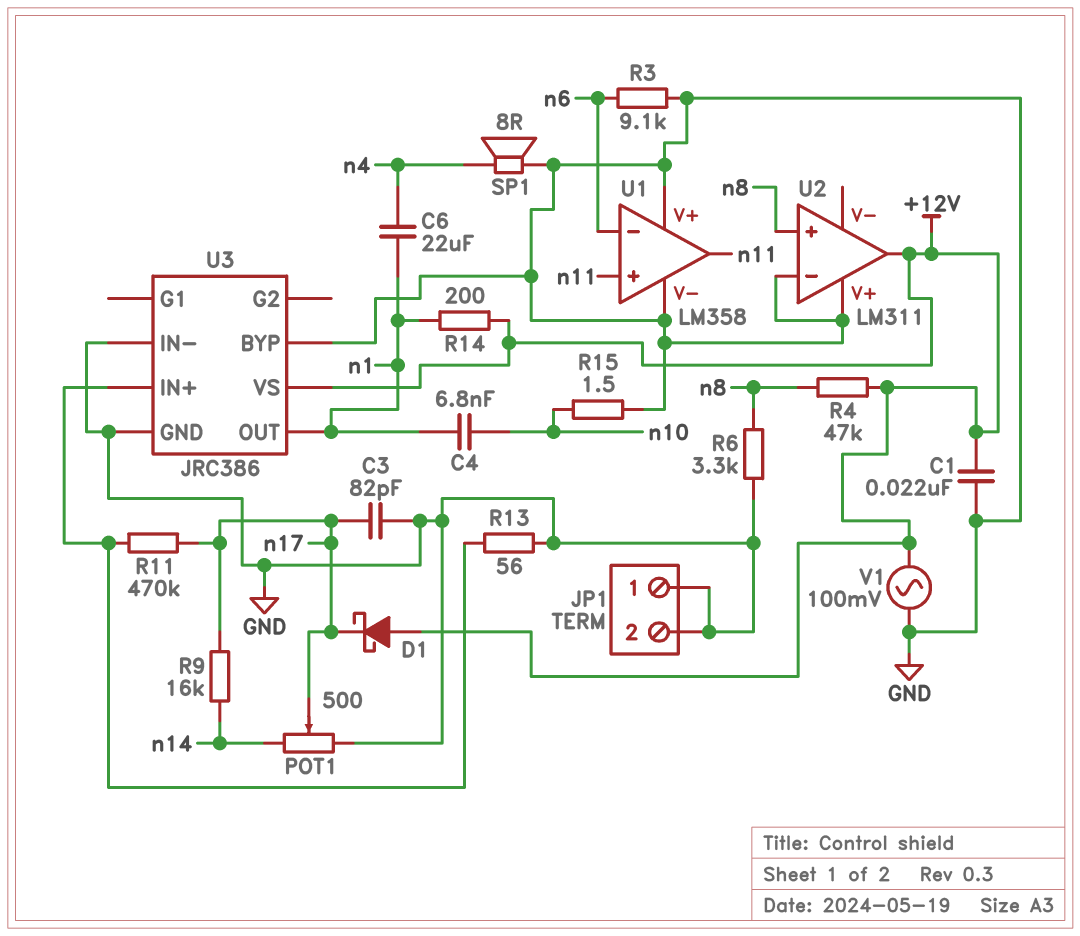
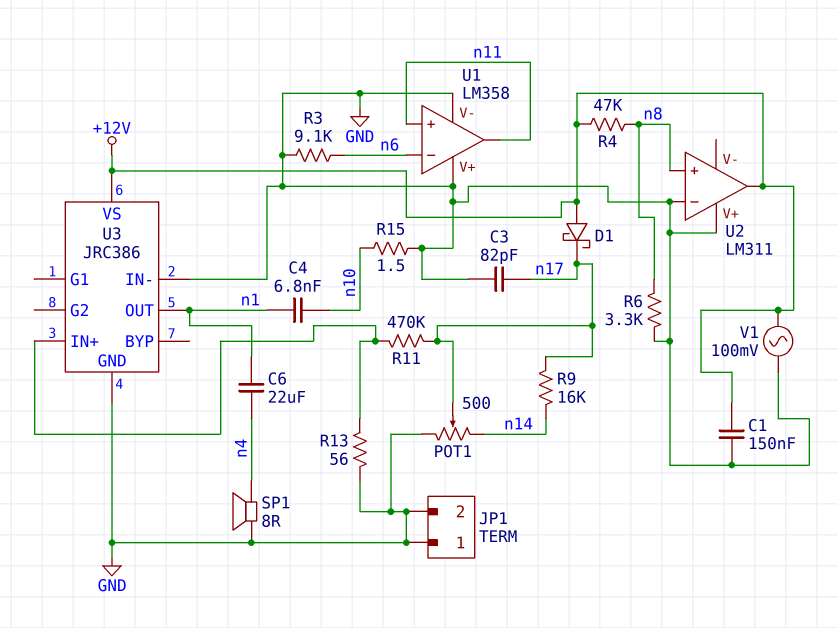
C1: 22nF (+12V, GND) -> 150nF (+12V, GND)
R14: 200 (+12V, n1) -> none
U3 pin BYP: GND -> none

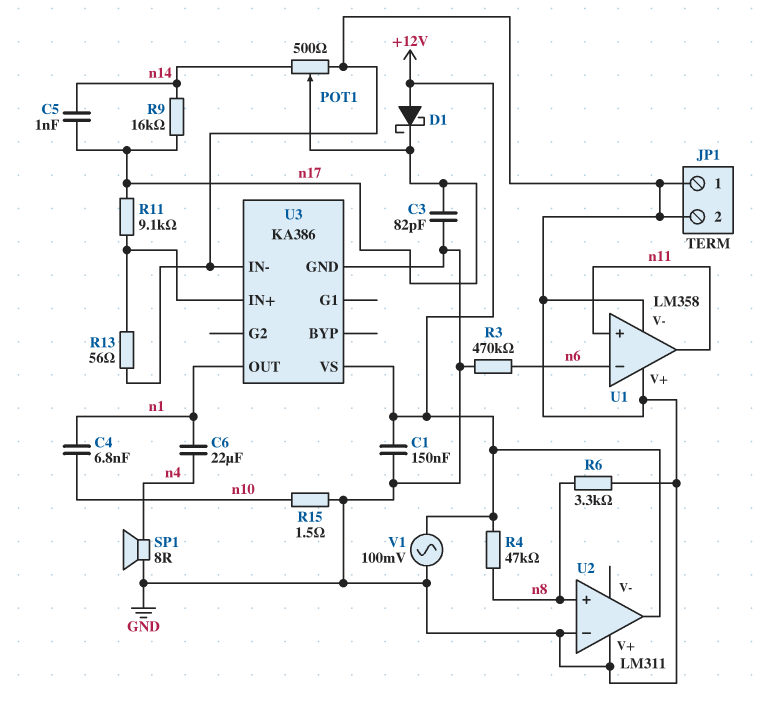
C5: none -> 1nF (n14, n17)
R3: 9.1k (GND, n6) -> 470k (GND, n6)
R11: 470k (U3/IN+, n17) -> 9.1k (U3/IN+, n17)
U3: JRC386 -> KA386

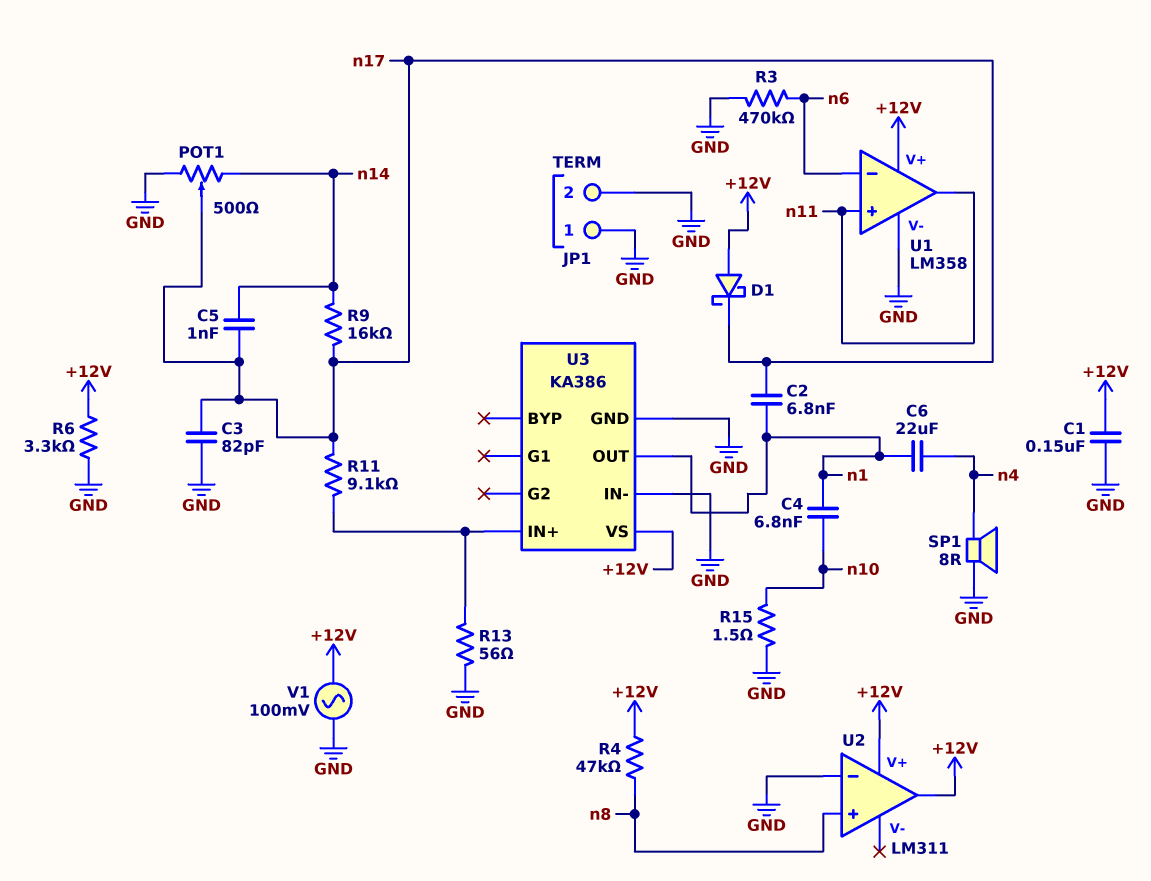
C2: none -> 6.8nF (n1, n17)
R6: 3.3k (GND, n8) -> 3.3k (+12V, GND)
U1 pin V+: GND -> +12V
U2 pin V+: GND -> +12V

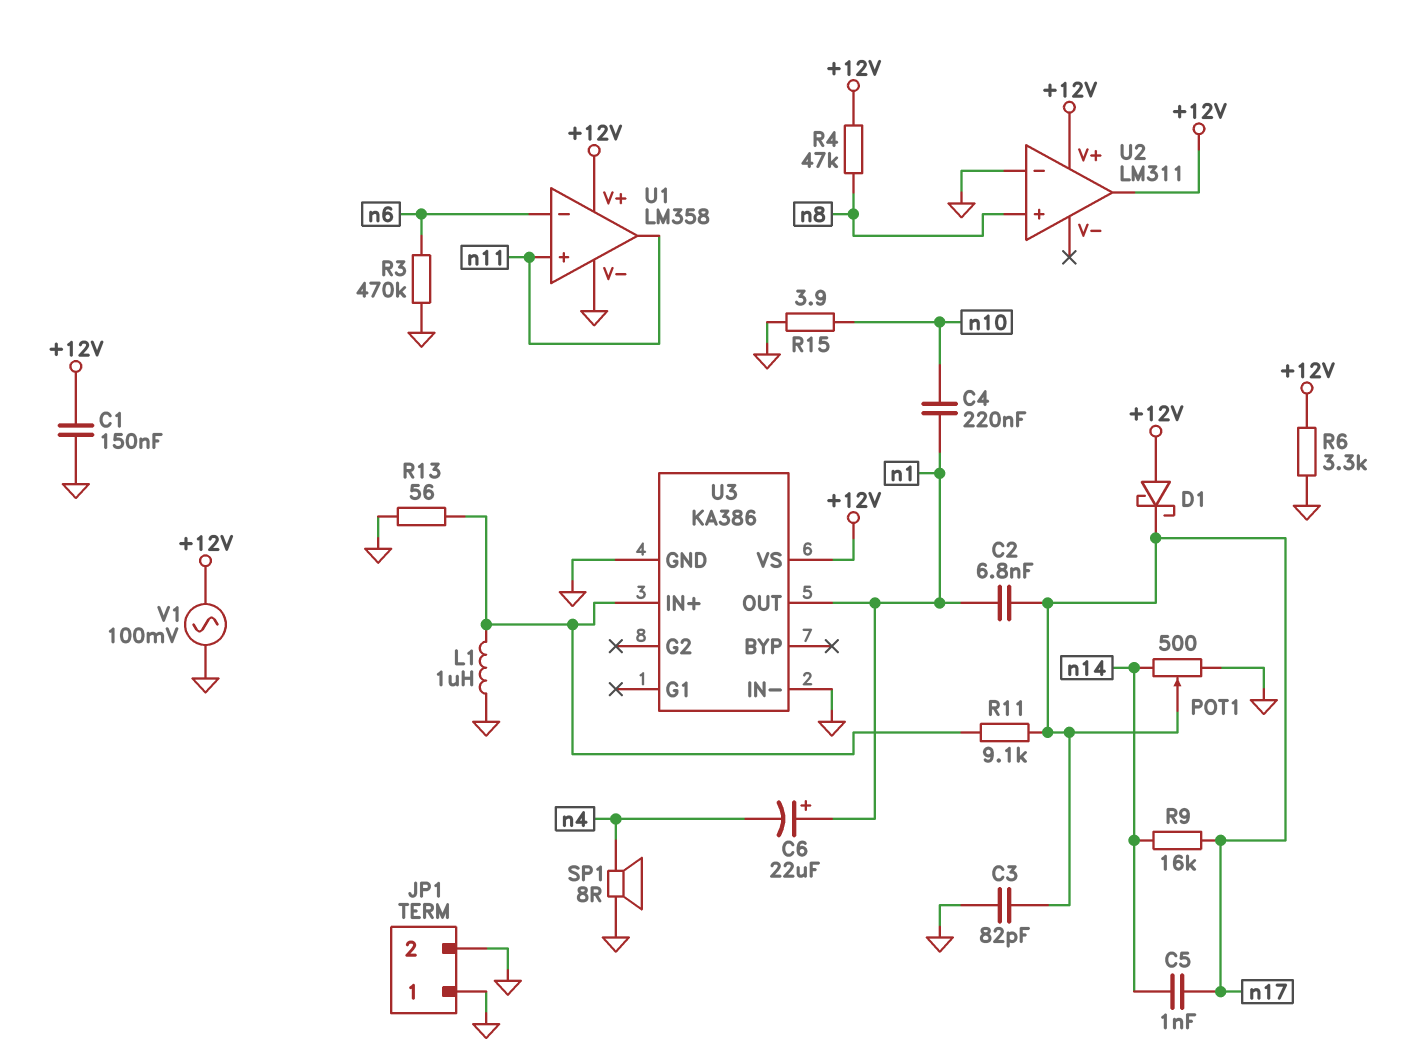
C4: 6.8nF (n1, n10) -> 220nF (n1, n10)
C6: 22uF (n1, n4) -> 22uF (plus n1, minus n4)
L1: none -> 1uH (GND, U3/IN+)
R15: 1.5 (GND, n10) -> 3.9 (GND, n10)

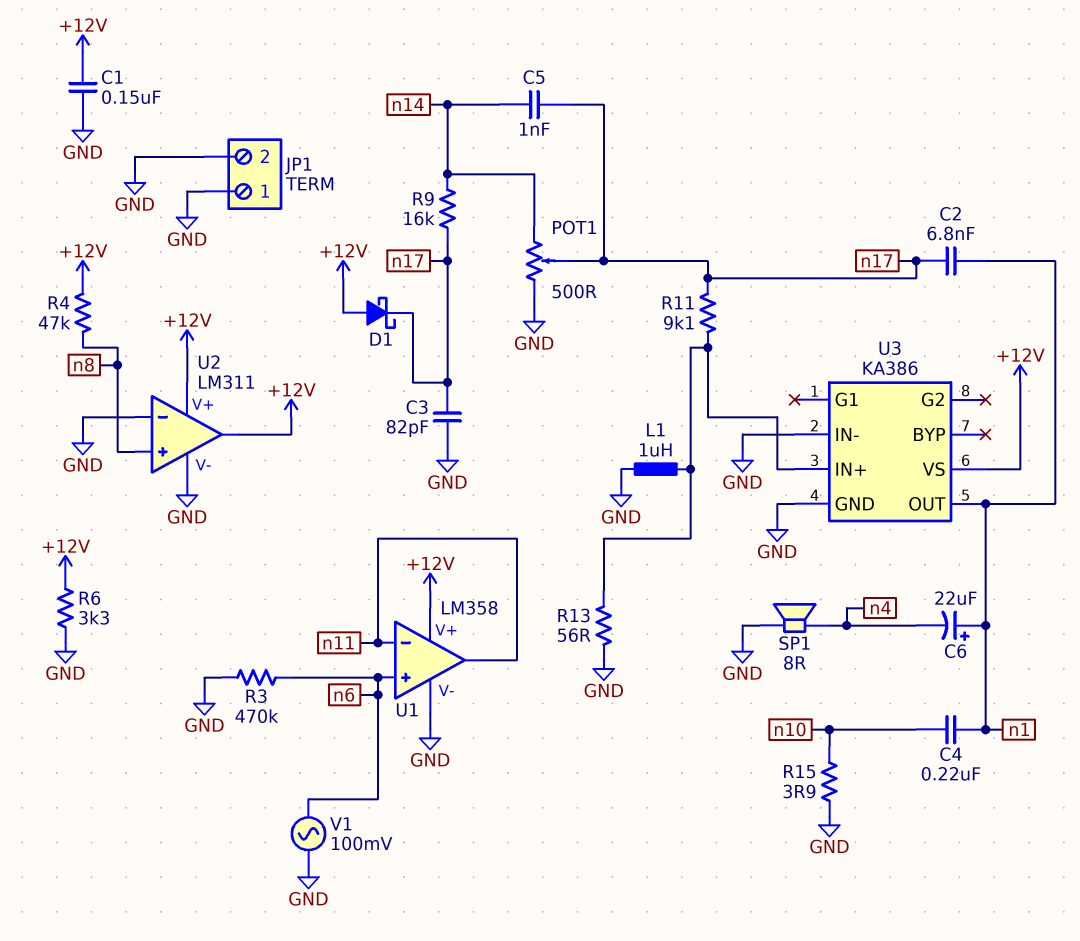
U1 pin in+: n11 -> n6
U1 pin in-: n6 -> n11
U2 pin V-: none -> GND
V1: AC 100mV (+12V, GND) -> AC 100mV (GND, n6)

